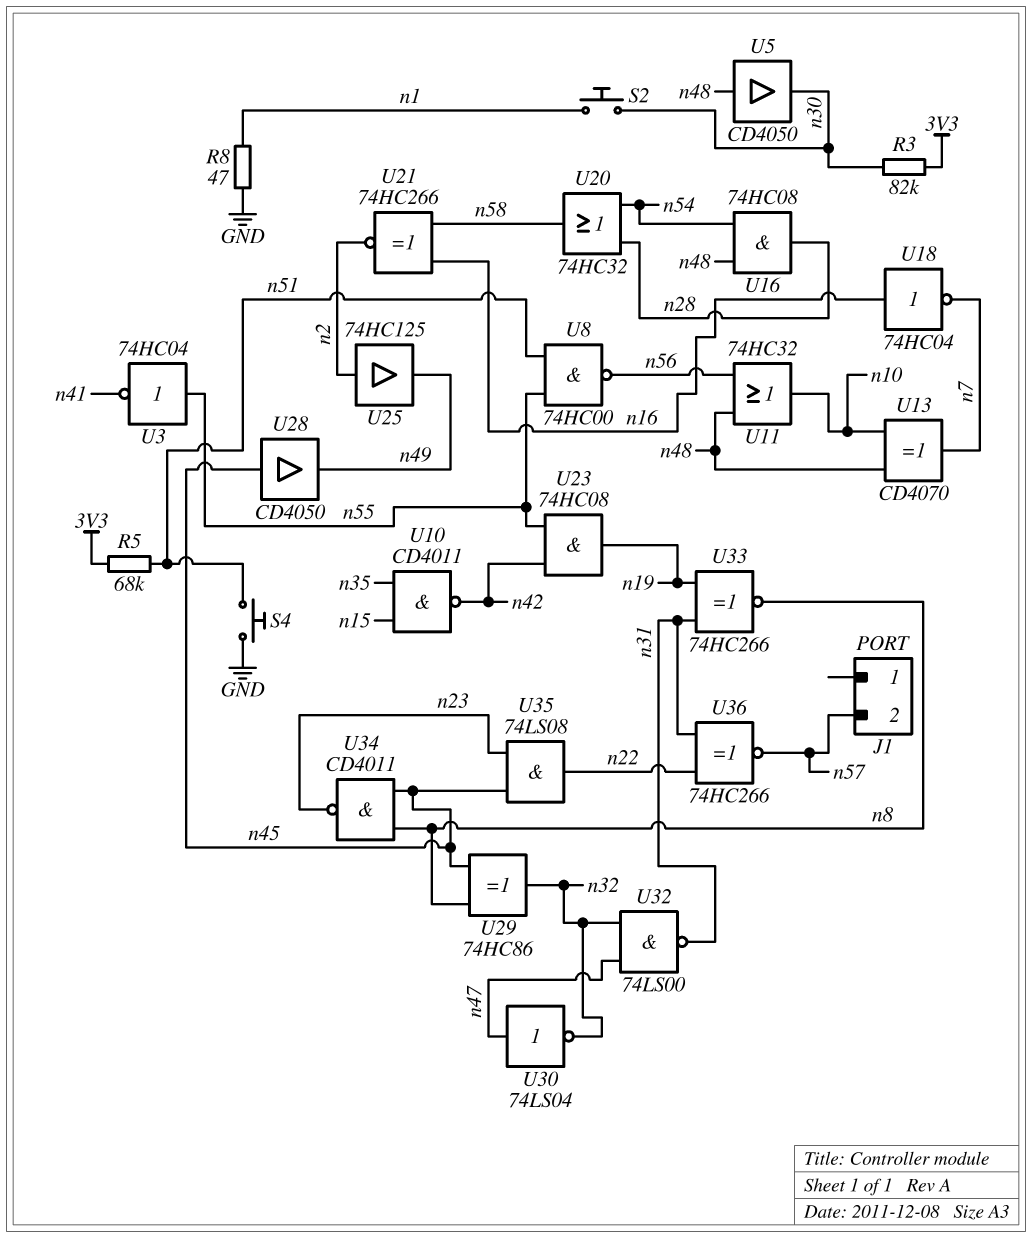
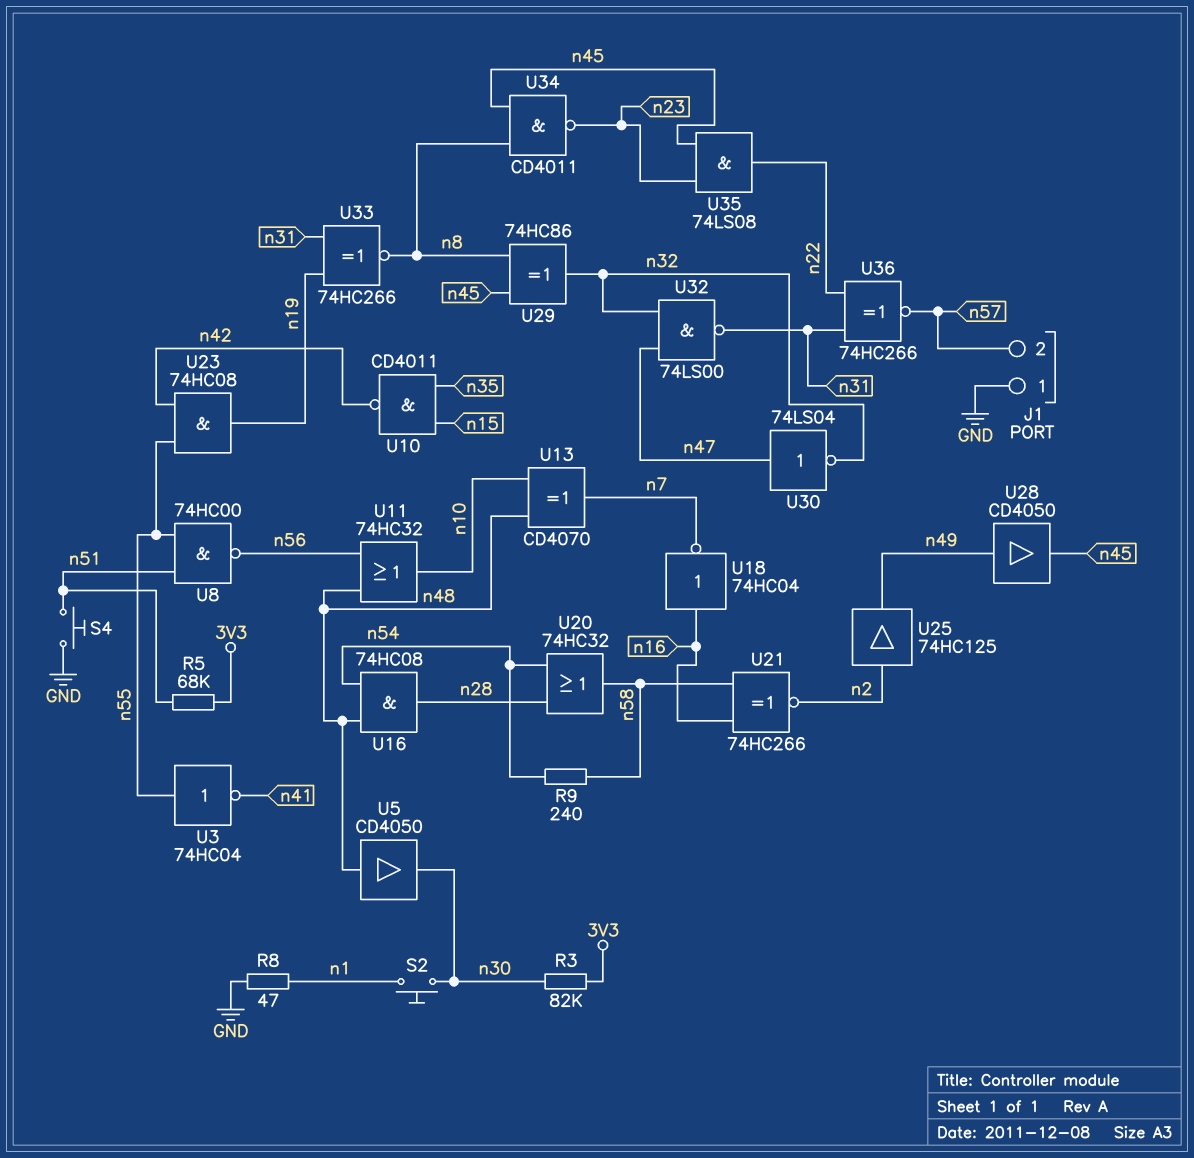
J1 pin 1: none -> GND
R9: none -> 240 (n54, n58)
U28: buffer CD4050 (in n45, out n49) -> buffer CD4050 (in n49, out n45)

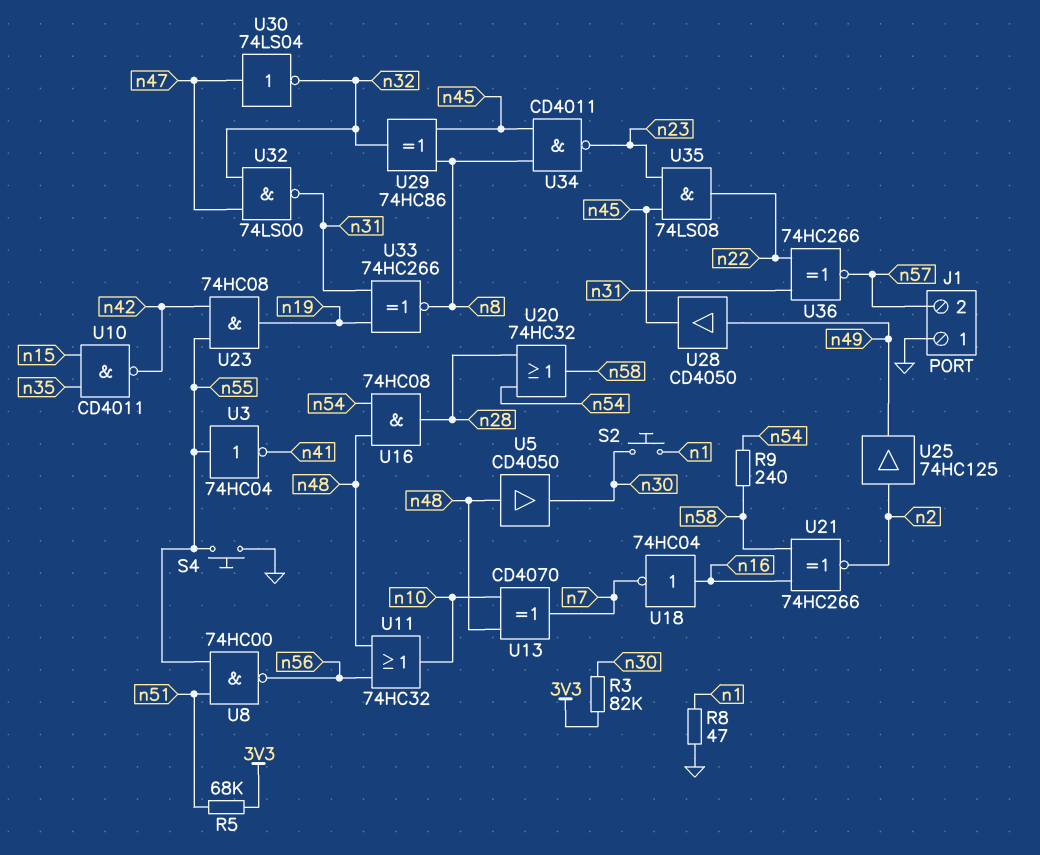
S4: button (GND, n51) -> button (GND, n55)

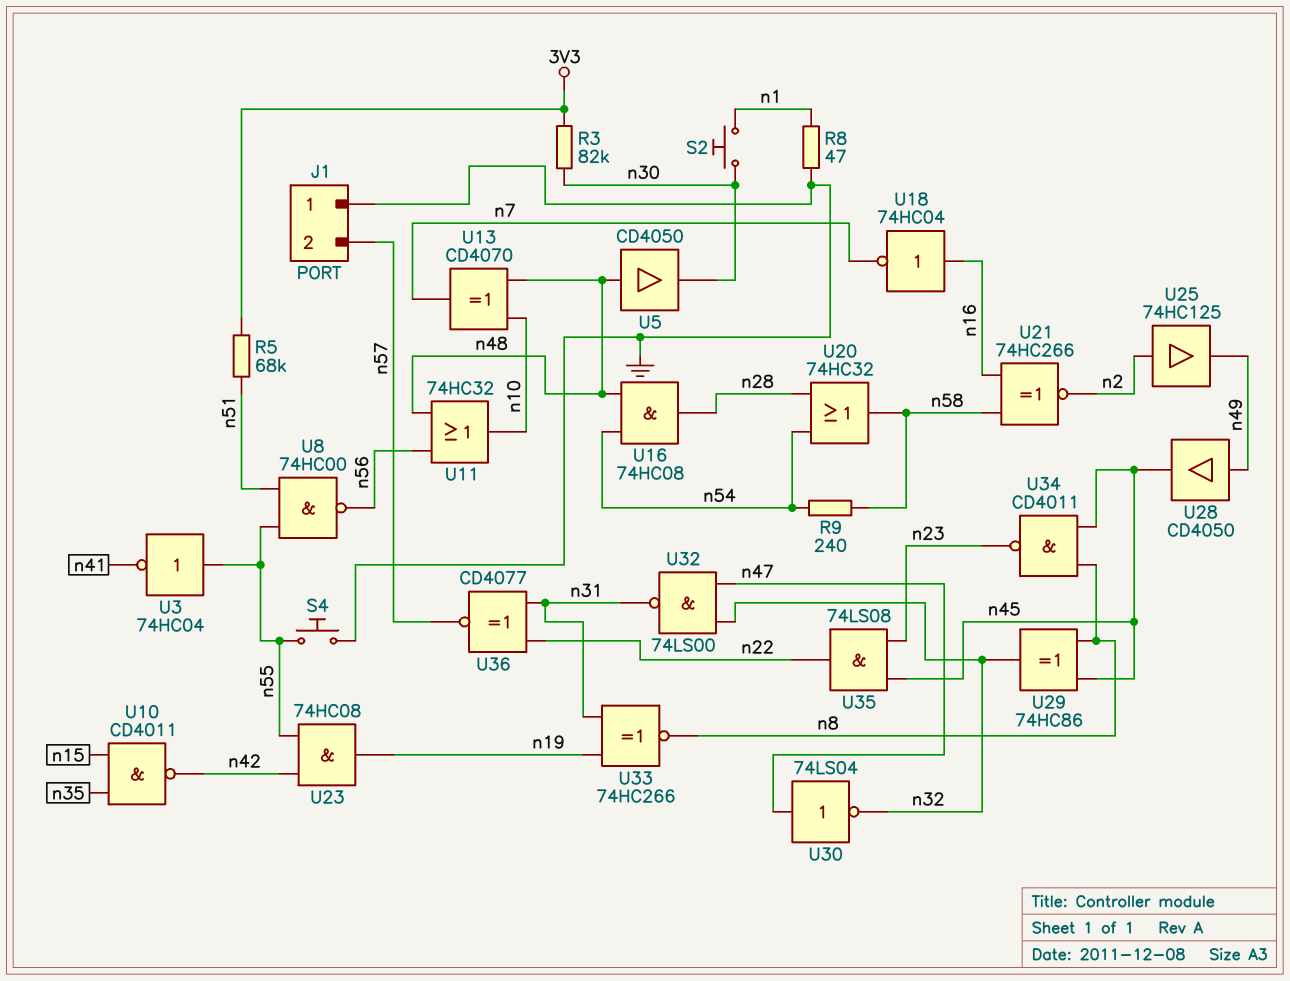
U36: XNOR 74HC266 (in n22, in n31, out n57) -> XNOR CD4077 (in n22, in n31, out n57)

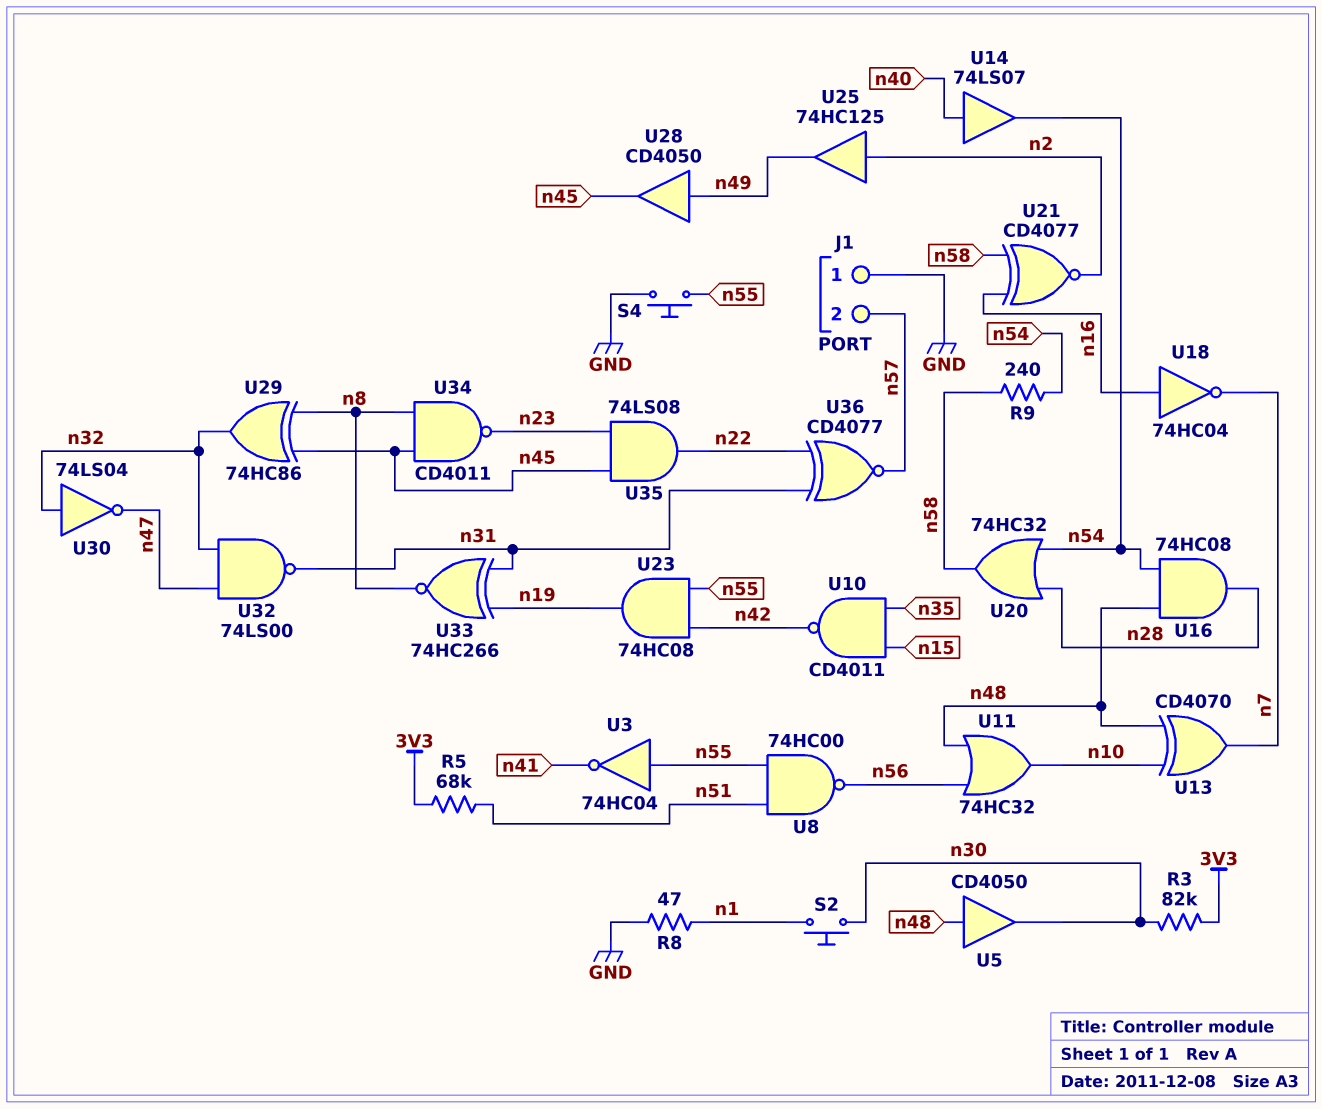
U14: none -> buffer 74LS07 (in n40, out n54)
U21: XNOR 74HC266 (in n16, in n58, out n2) -> XNOR CD4077 (in n16, in n58, out n2)
U30: NOT 74LS04 (in n47, out n32) -> NOT 74LS04 (in n32, out n47)

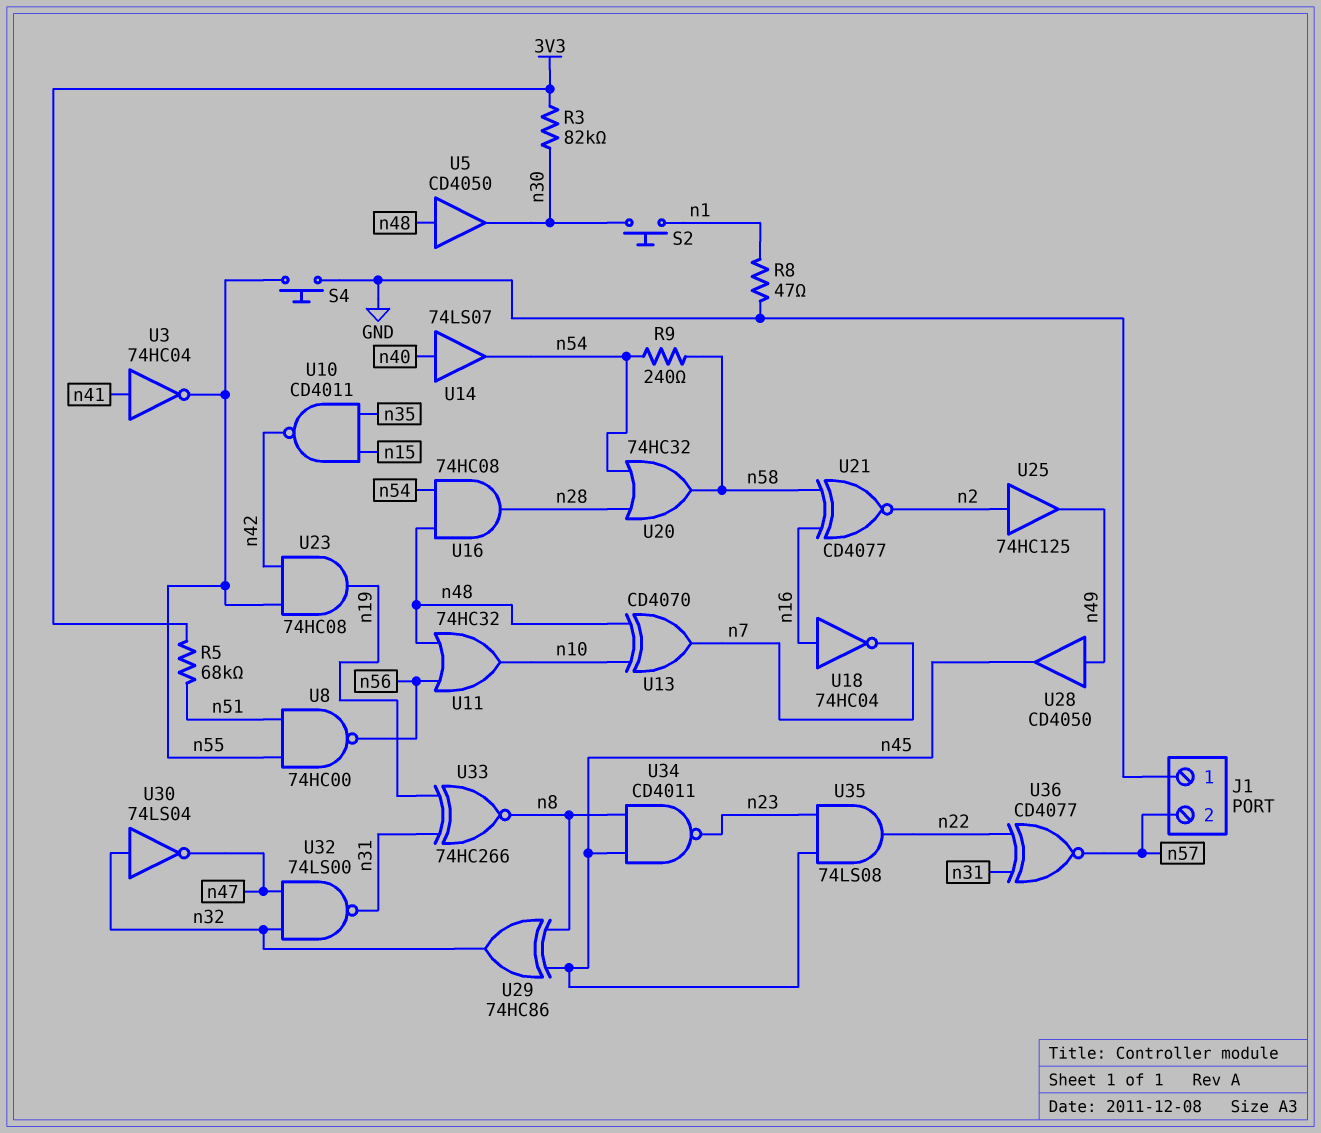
U3: NOT 74HC04 (in n55, out n41) -> NOT 74HC04 (in n41, out n55)

